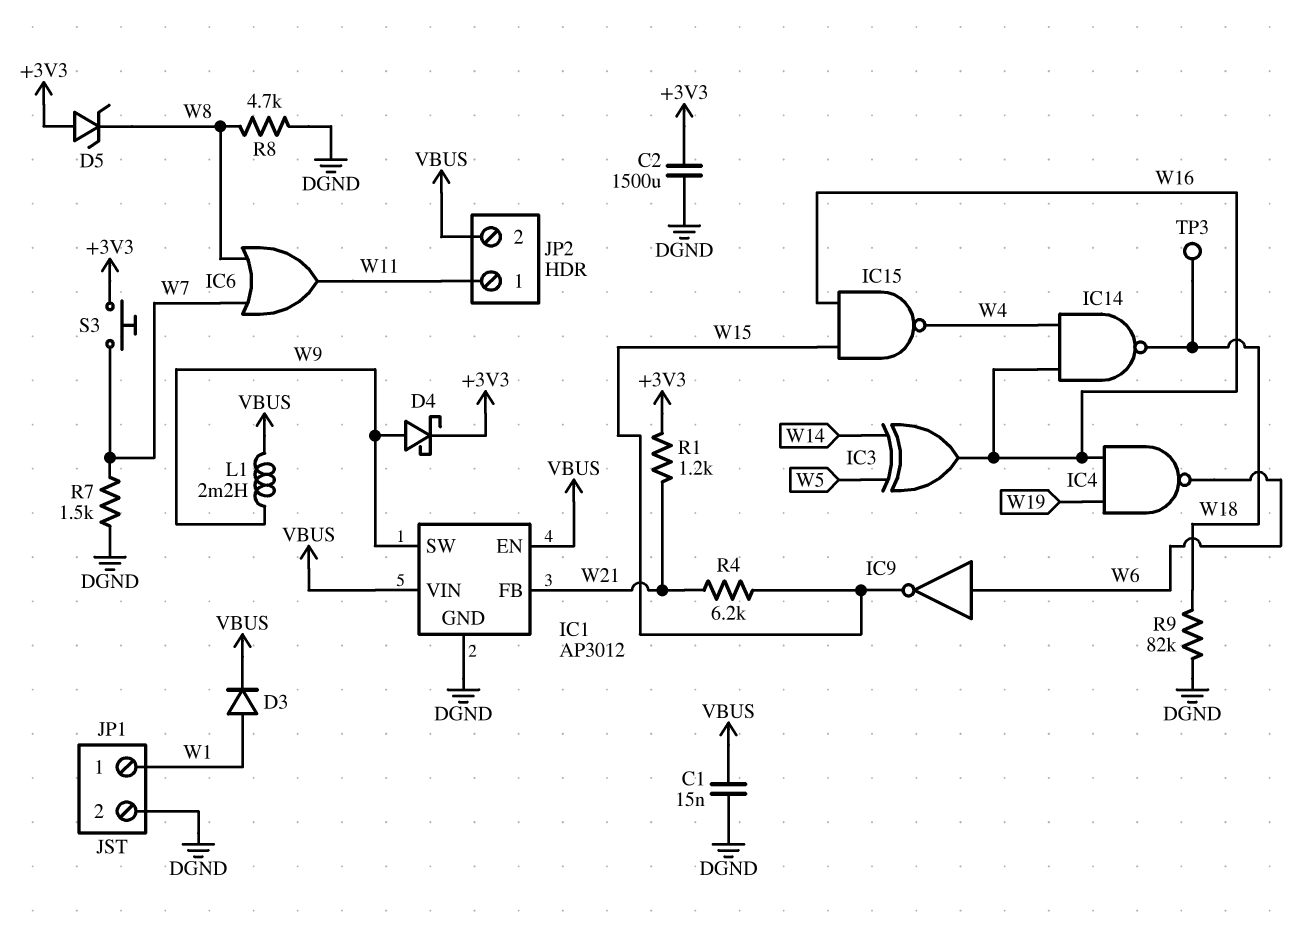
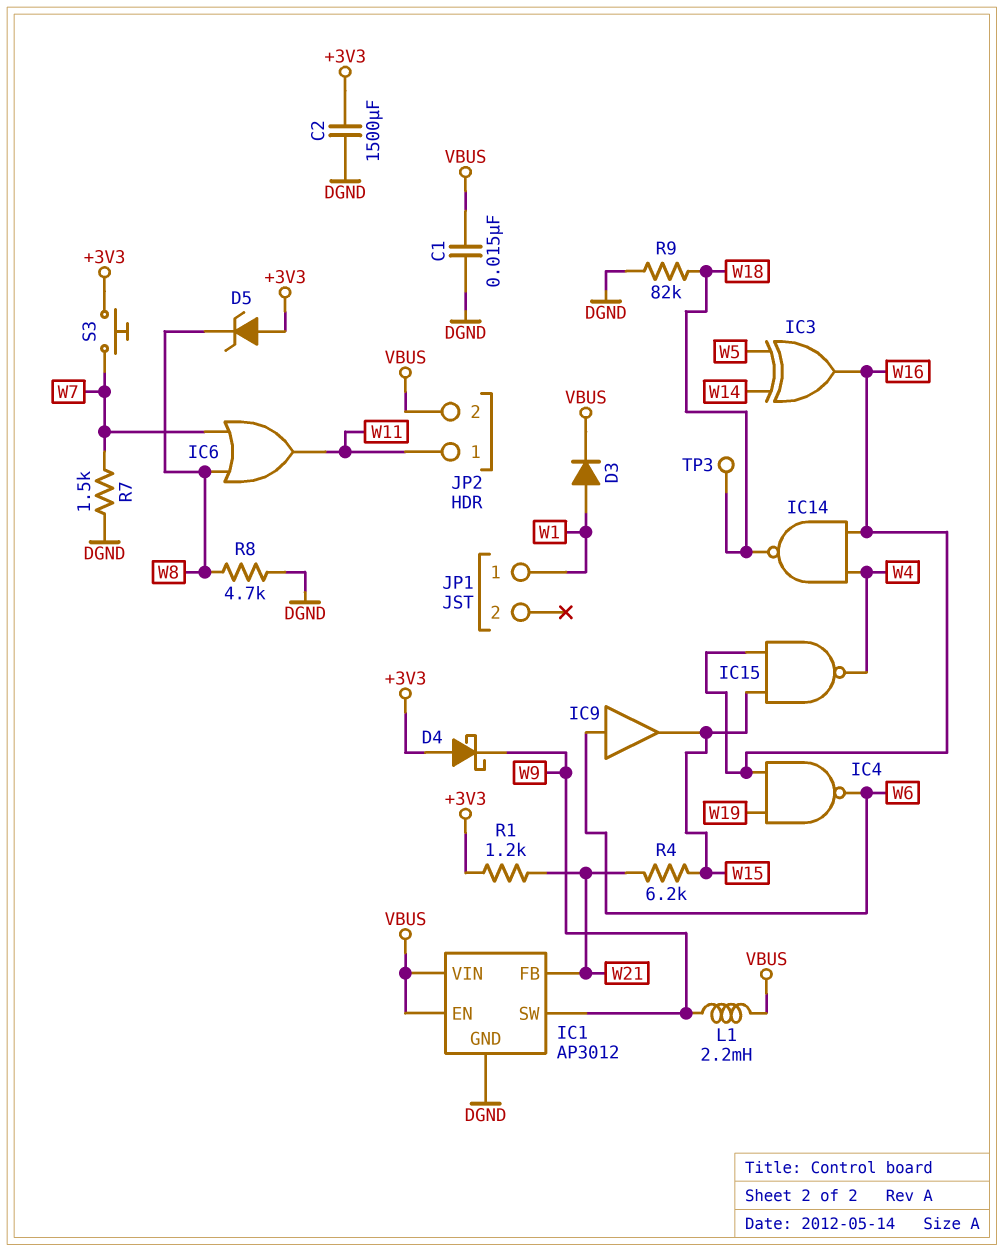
D4: schottky (A W9, K +3V3) -> schottky (A +3V3, K W9)
IC9: NOT (in W6, out W15) -> buffer (in W6, out W15)
JP1 pin 2: DGND -> none

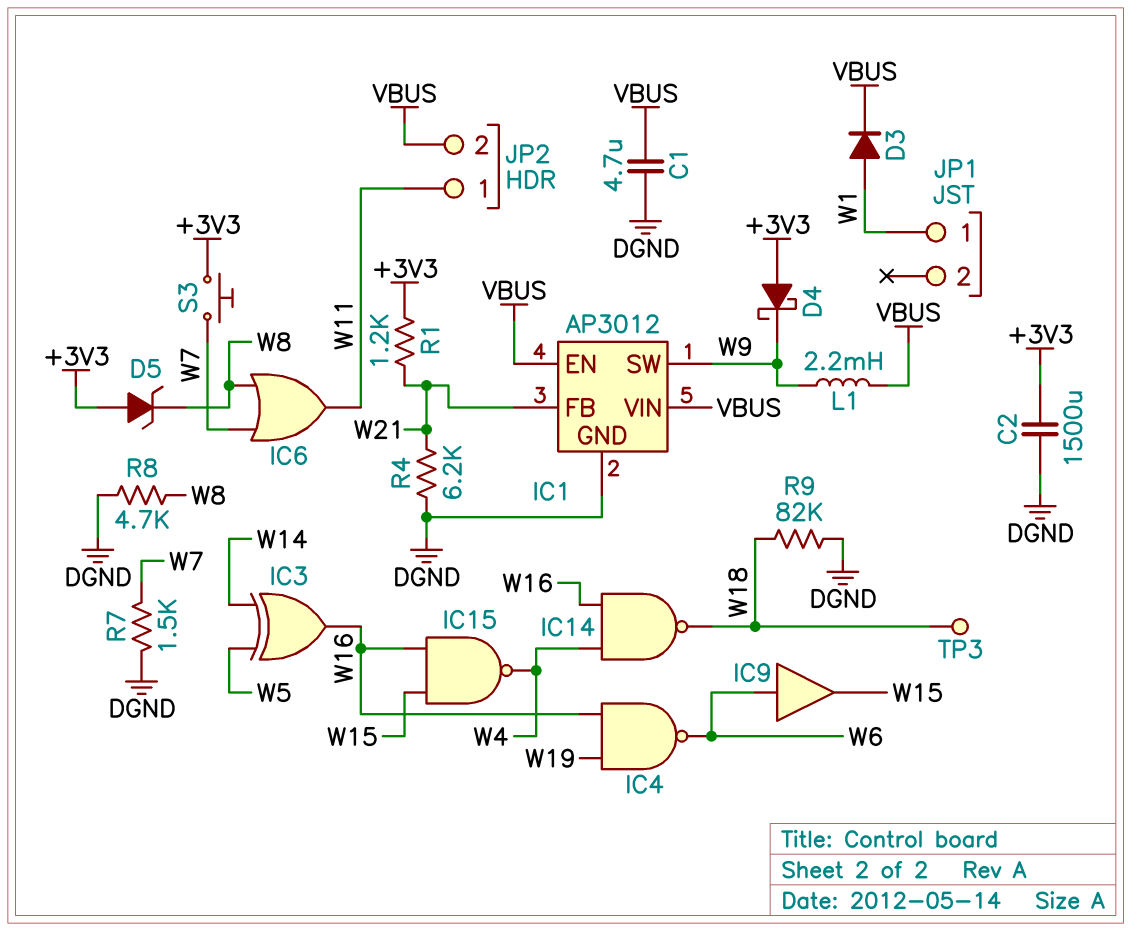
C1: 15nF (DGND, VBUS) -> 4.7uF (DGND, VBUS)
R4: 6.2k (W15, W21) -> 6.2k (DGND, W21)

